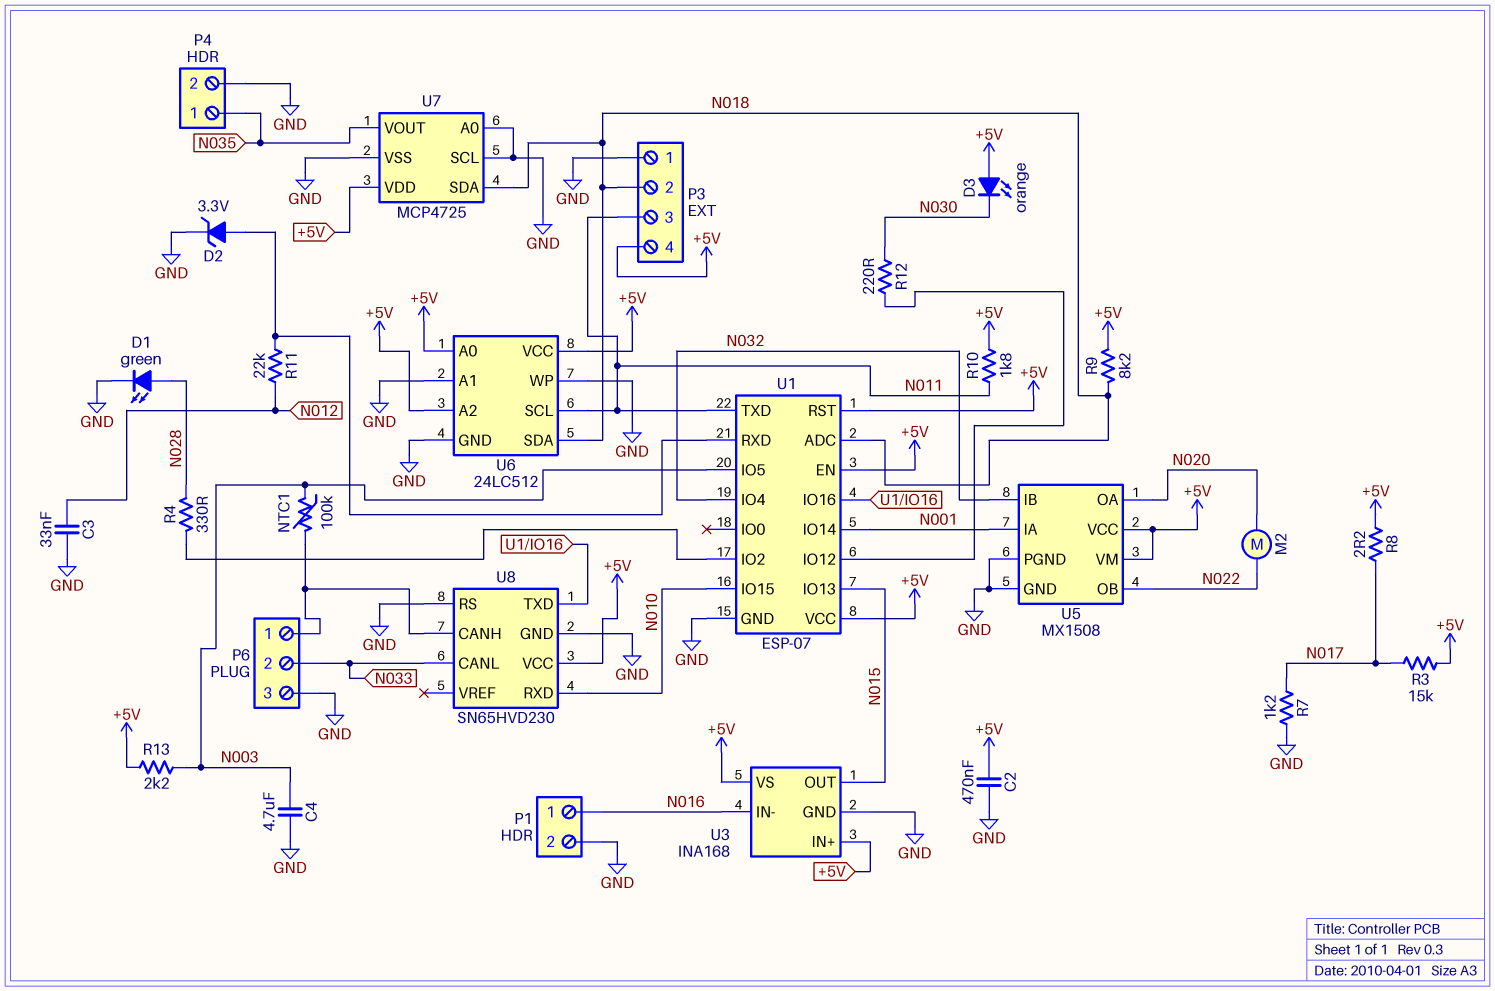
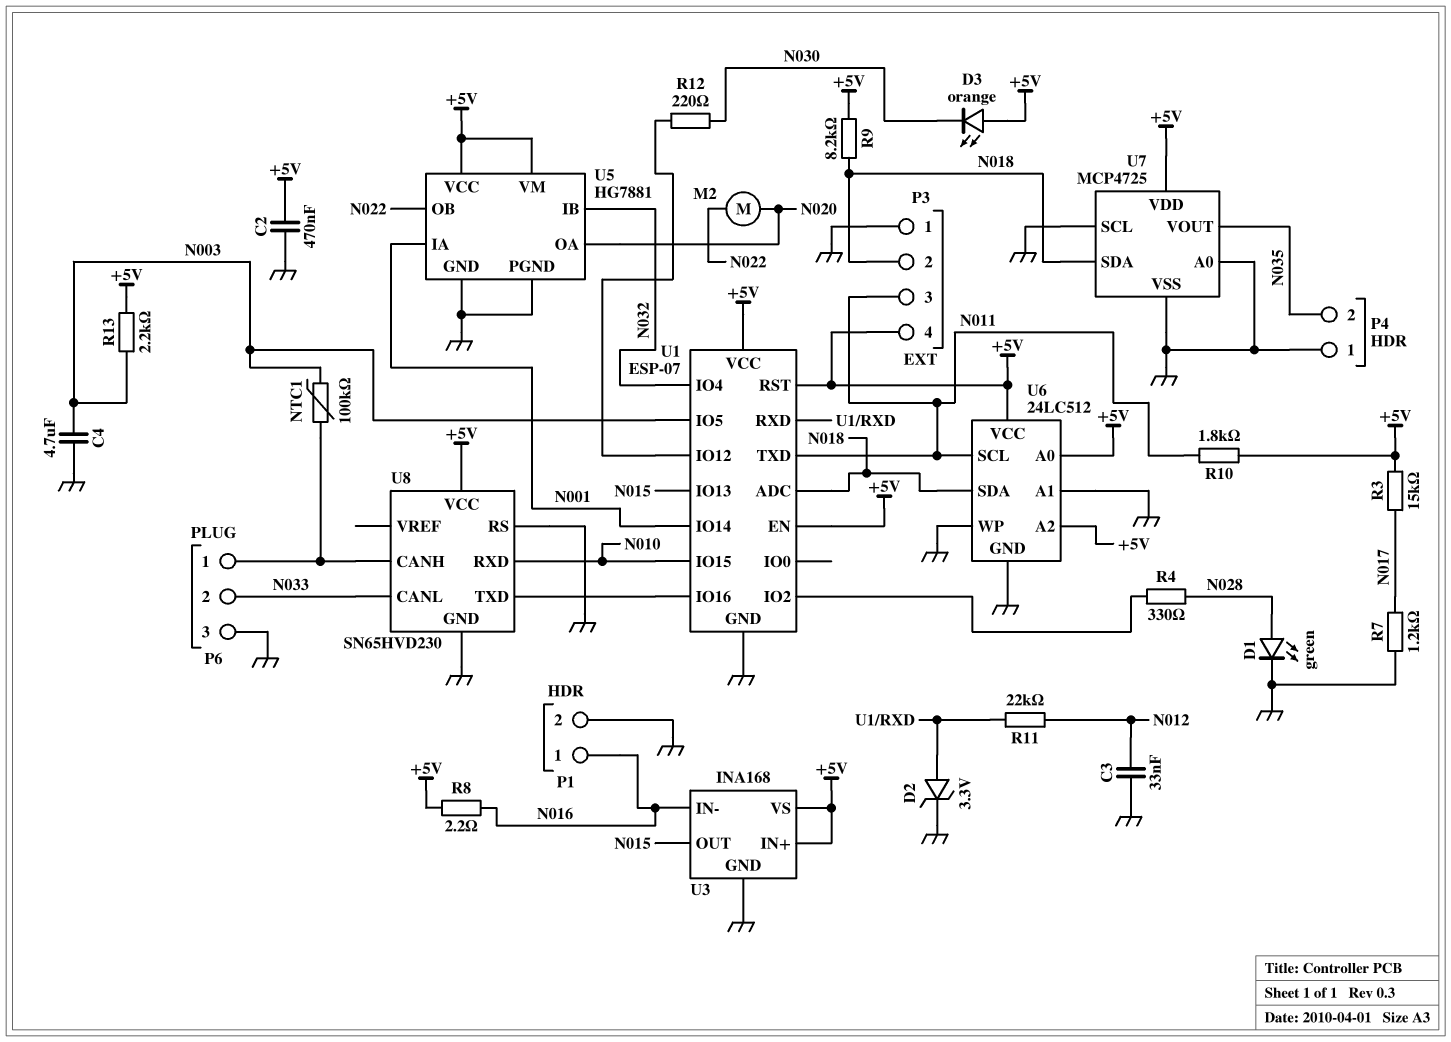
P4 pin 1: N035 -> GND
P4 pin 2: GND -> N035
R8: 2.2 (+5V, N017) -> 2.2 (+5V, N016)
U5: MX1508 -> HG7881

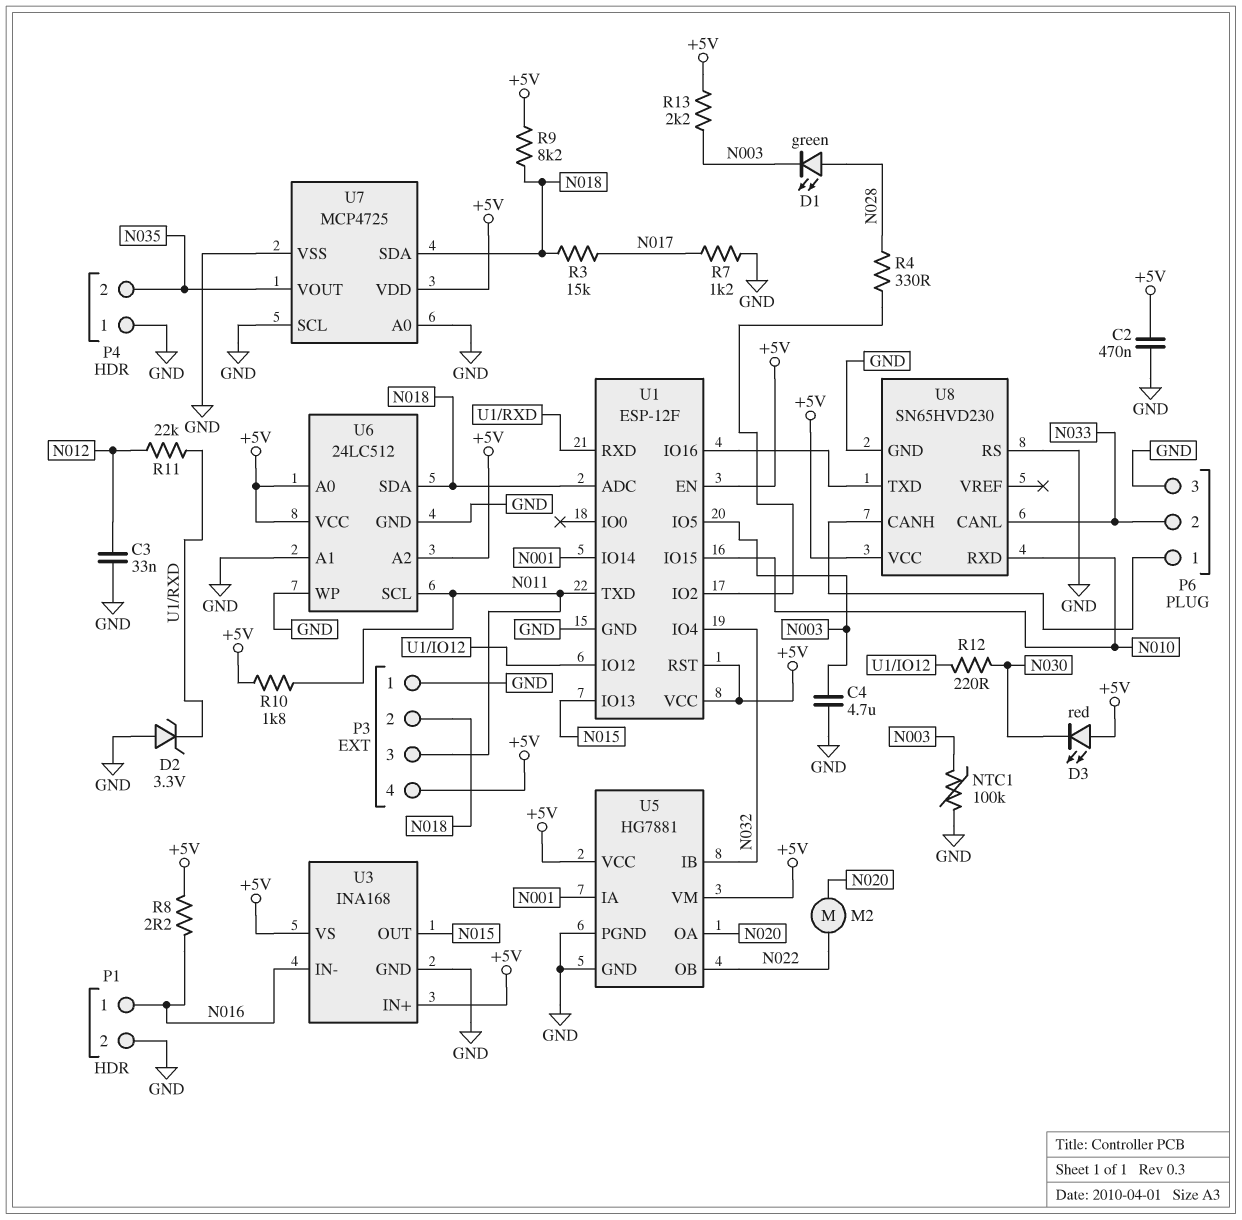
D1: LED green (A N028, K GND) -> LED green (A N028, K N003)
D2: zener 3.3V (A U1/RXD, K GND) -> zener 3.3V (A GND, K U1/RXD)
D3: LED orange (A +5V, K N030) -> LED red (A +5V, K N030)
NTC1: 100k (N003, P6/1) -> 100k (GND, N003)
R3: 15k (+5V, N017) -> 15k (N017, N018)
U1: ESP-07 -> ESP-12F

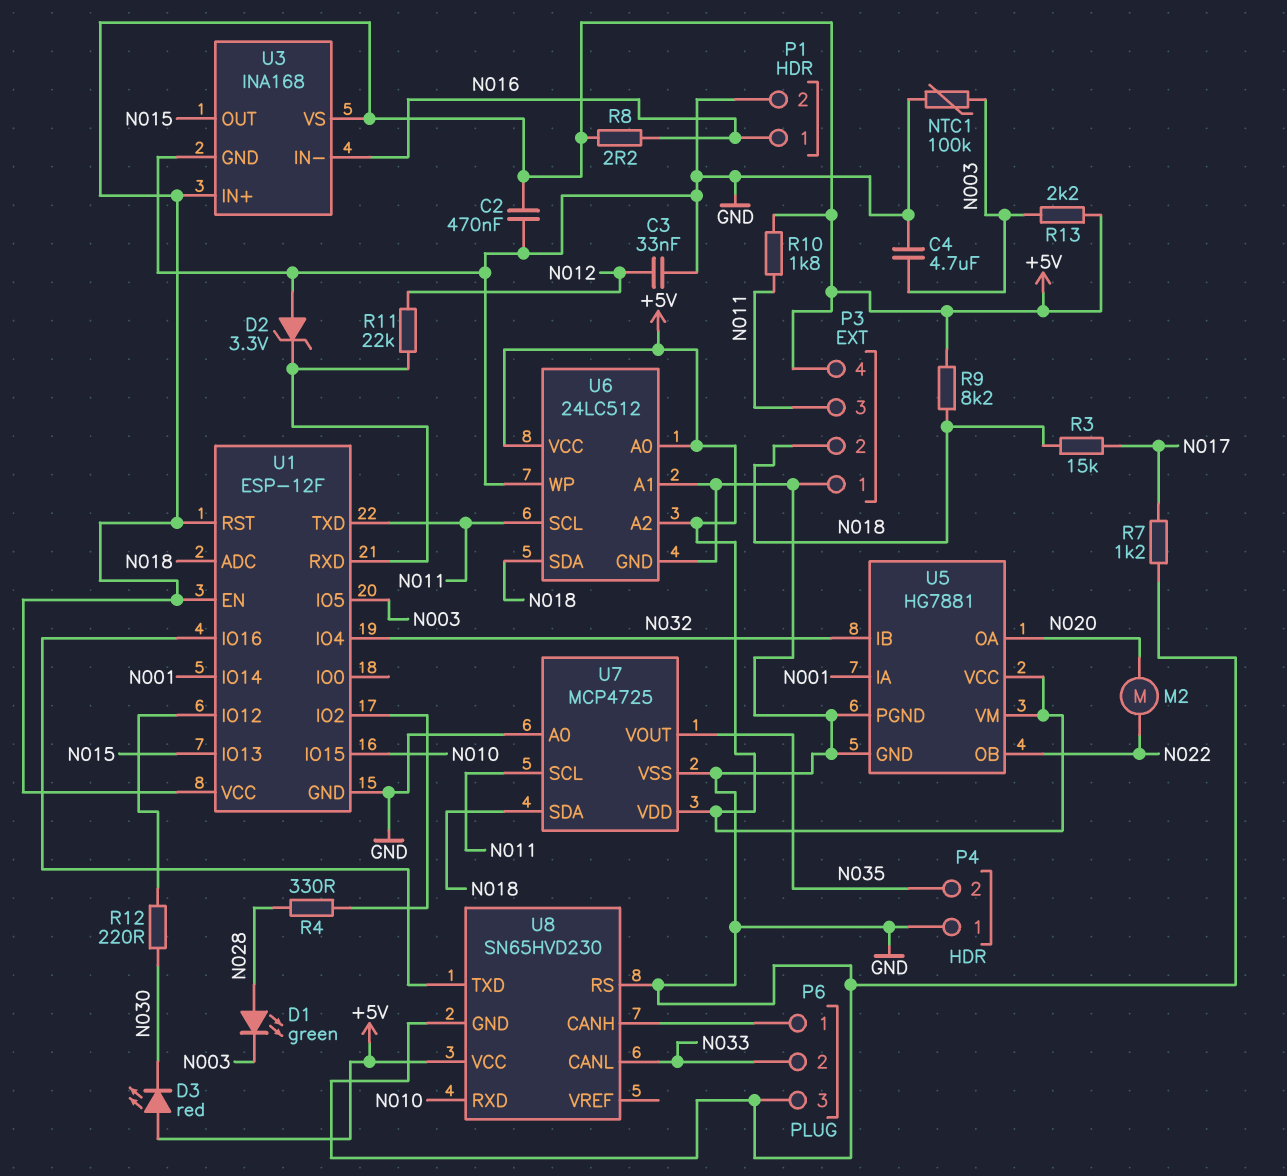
U7 pin SCL: GND -> N011

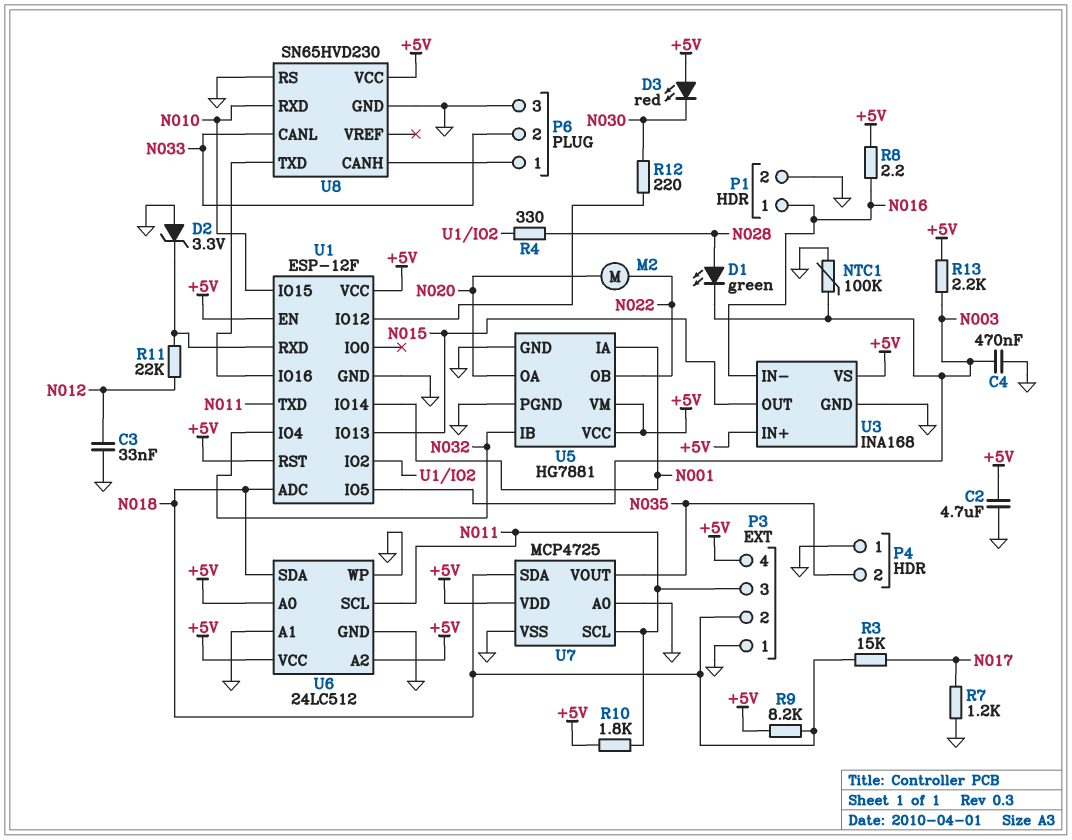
C2: 470nF (+5V, GND) -> 4.7uF (+5V, GND)
C4: 4.7uF (GND, N003) -> 470nF (GND, N003)

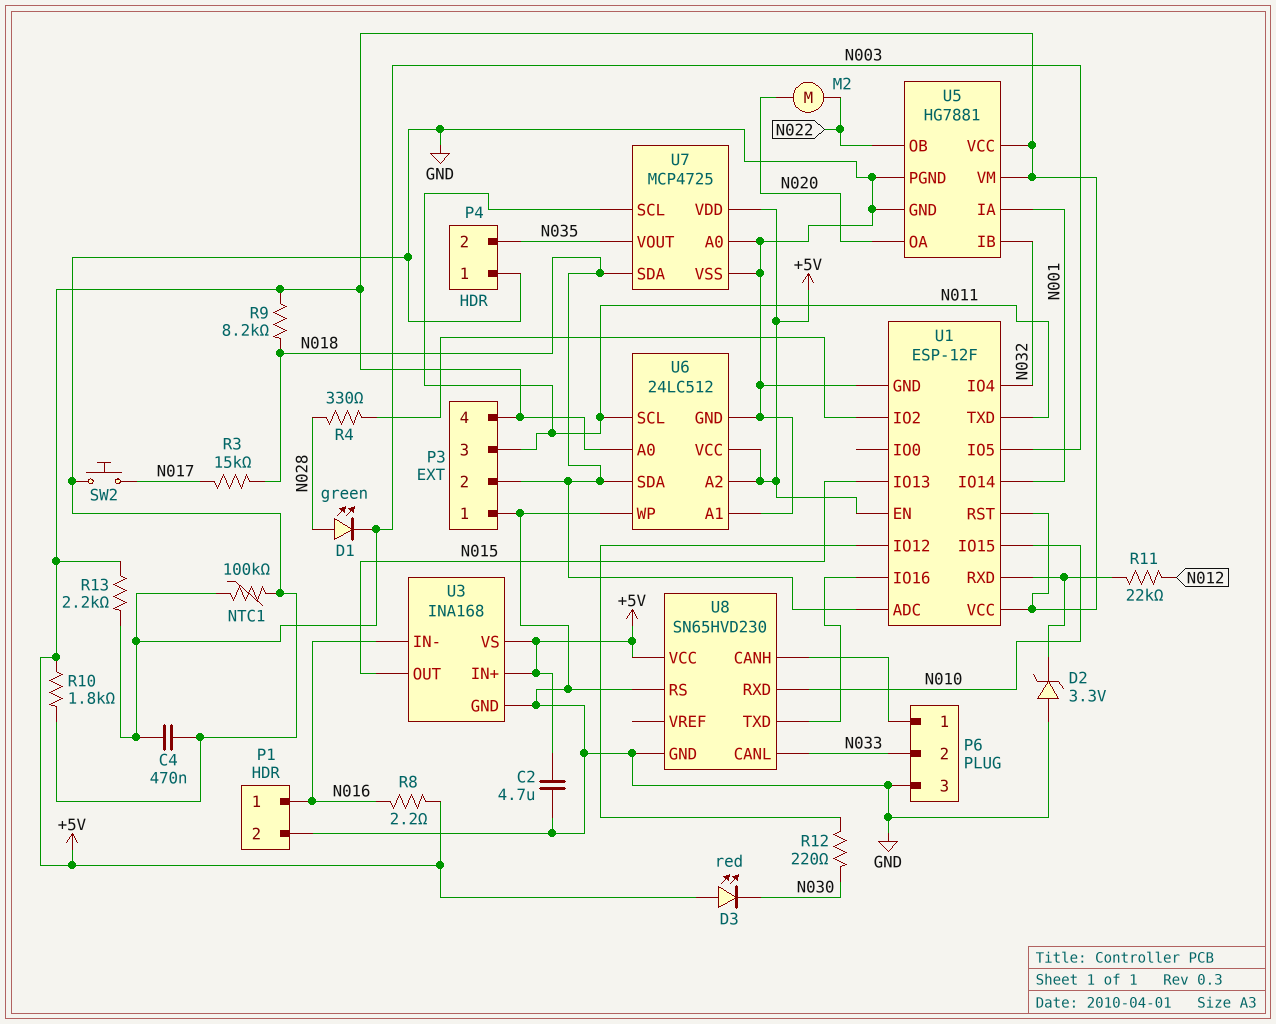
C3: 33nF (GND, N012) -> none
R7: 1.2k (GND, N017) -> none
R10: 1.8k (+5V, N011) -> 1.8k (+5V, GND)
SW2: none -> button (GND, N017)

